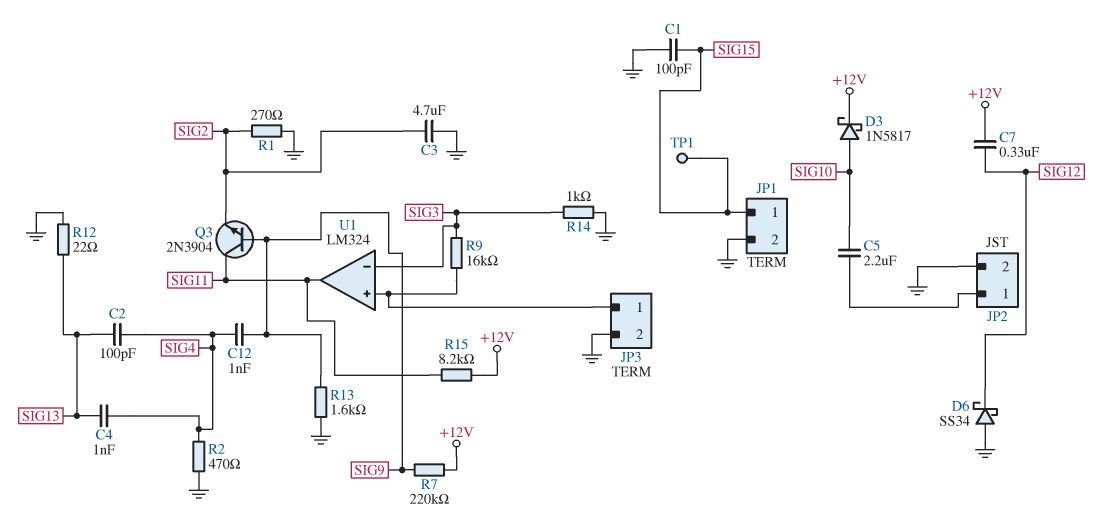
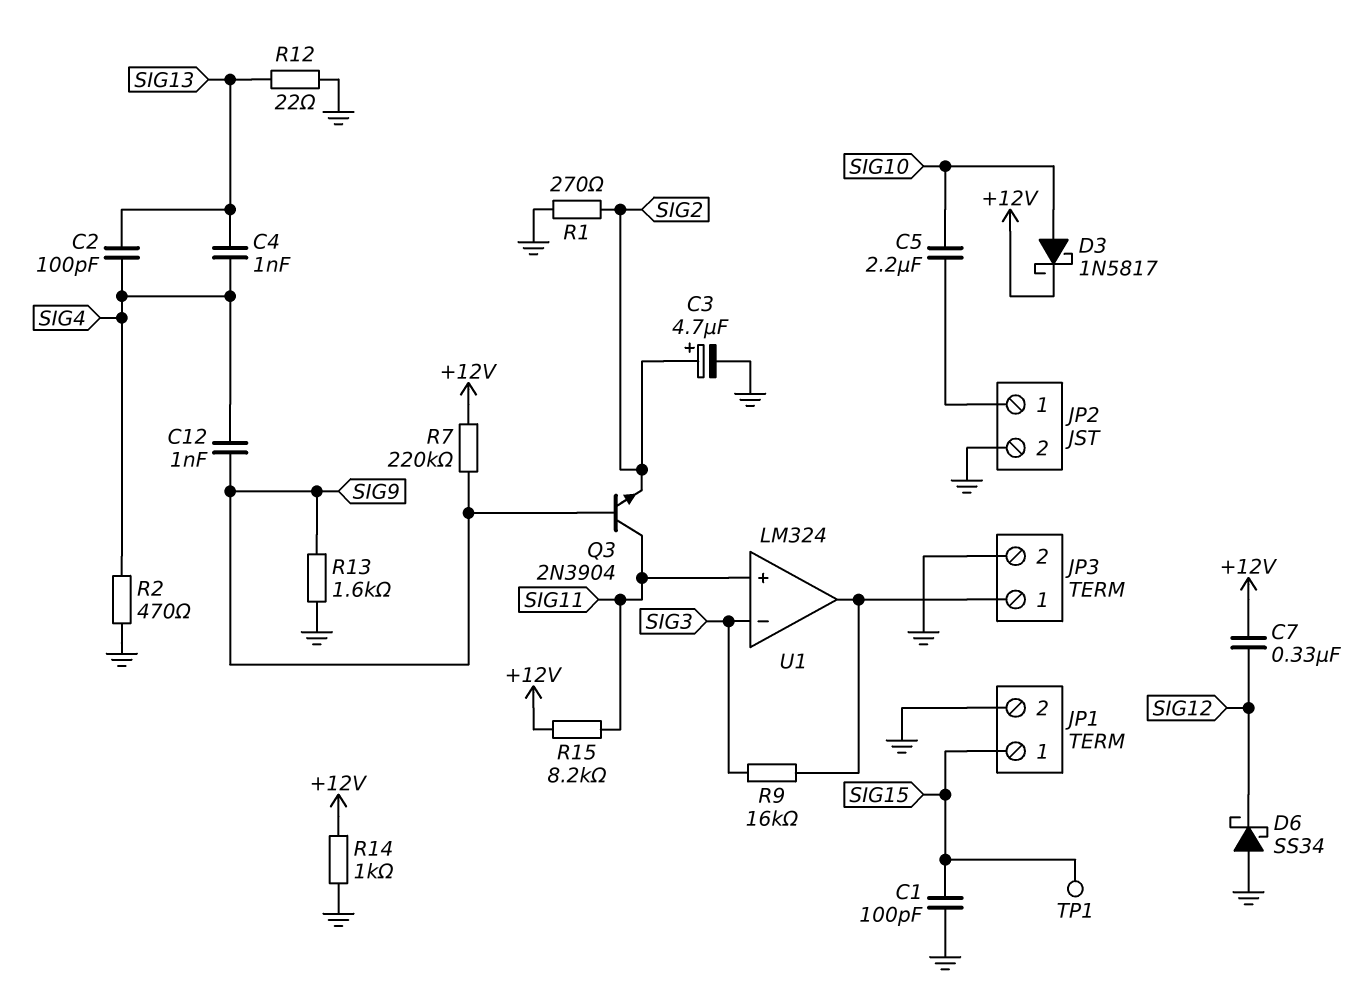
C3: 4.7uF (GND, SIG2) -> 4.7uF (plus SIG2, minus GND)
R14: 1k (GND, SIG3) -> 1k (+12V, GND)
U1 pin in+: JP3/1 -> SIG11
U1 pin out: SIG11 -> JP3/1

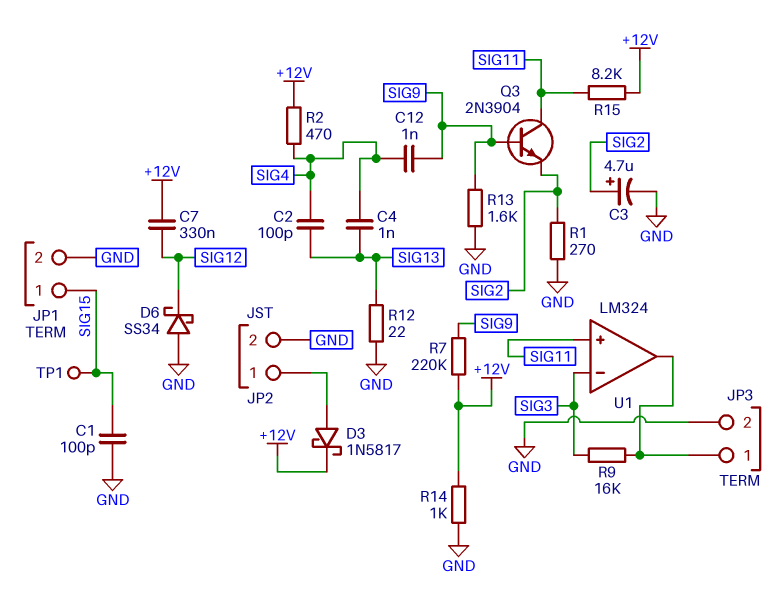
C5: 2.2uF (JP2/1, SIG10) -> none
D3: schottky 1N5817 (A SIG10, K +12V) -> schottky 1N5817 (A JP2/1, K +12V)
R2: 470 (GND, SIG4) -> 470 (+12V, SIG4)

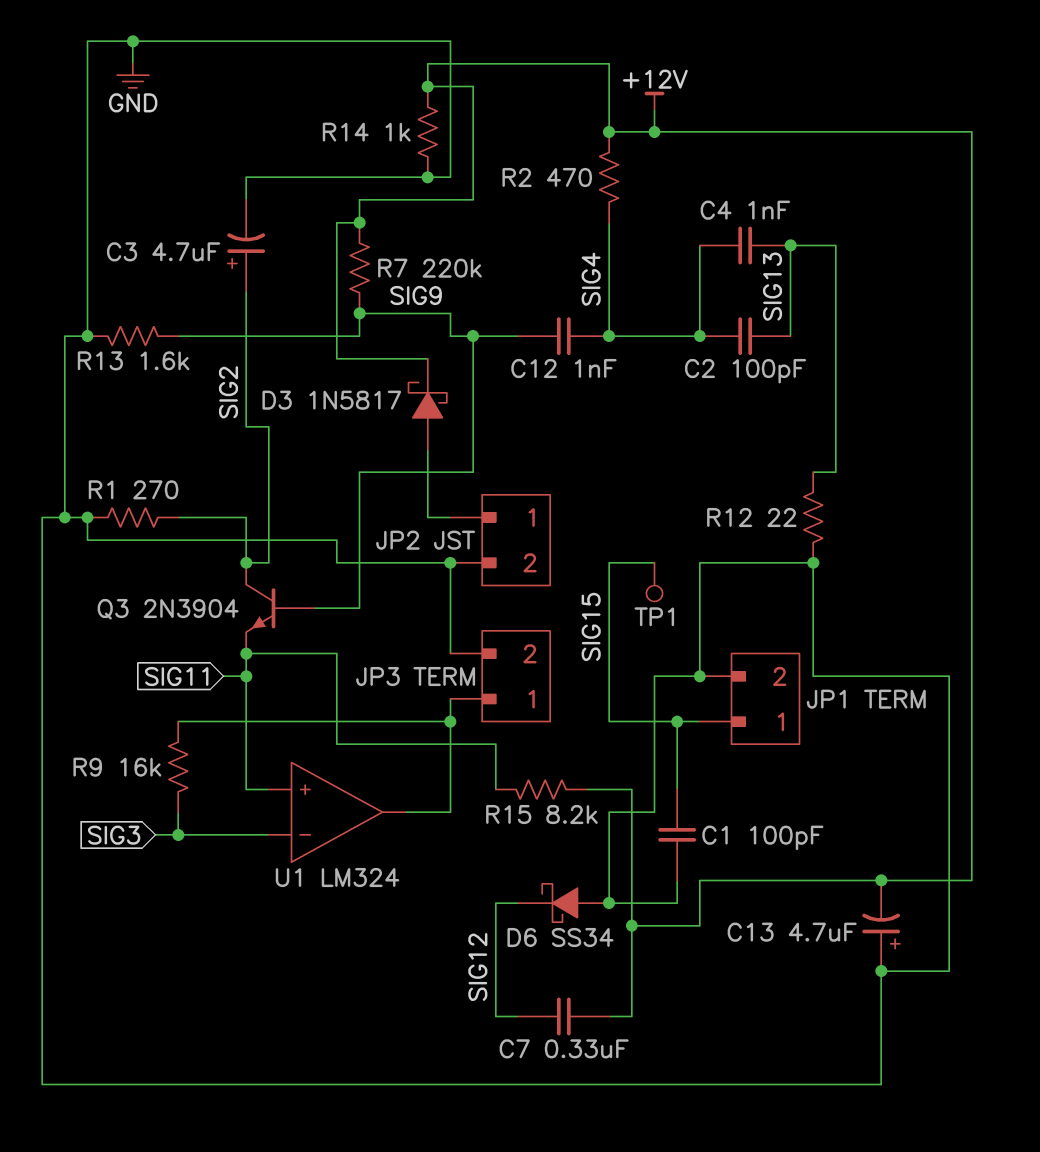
C13: none -> 4.7uF (plus GND, minus +12V)
Q3: NPN 2N3904 (B SIG9, C SIG11, E SIG2) -> NPN 2N3904 (B SIG9, C SIG2, E SIG11)

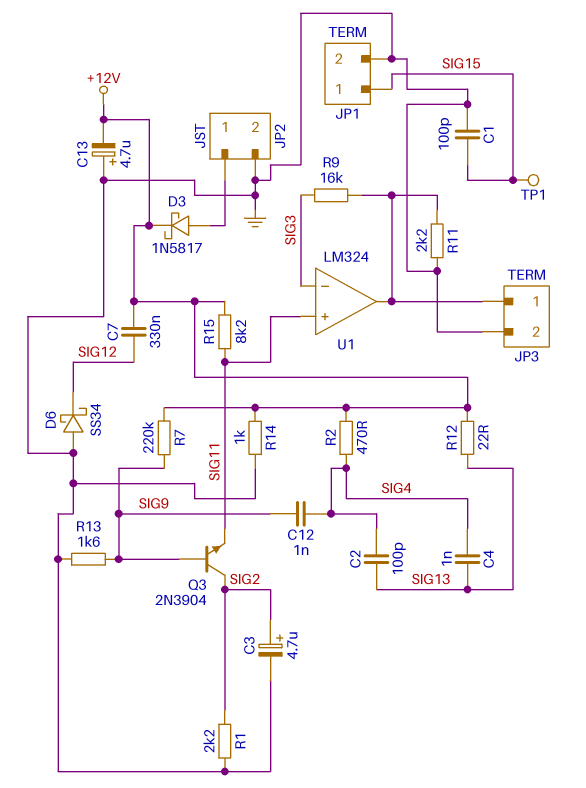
R1: 270 (GND, SIG2) -> 2.2k (GND, SIG2)
R11: none -> 2.2k (GND, JP3/1)
R12: 22 (GND, SIG13) -> 22 (+12V, SIG13)

